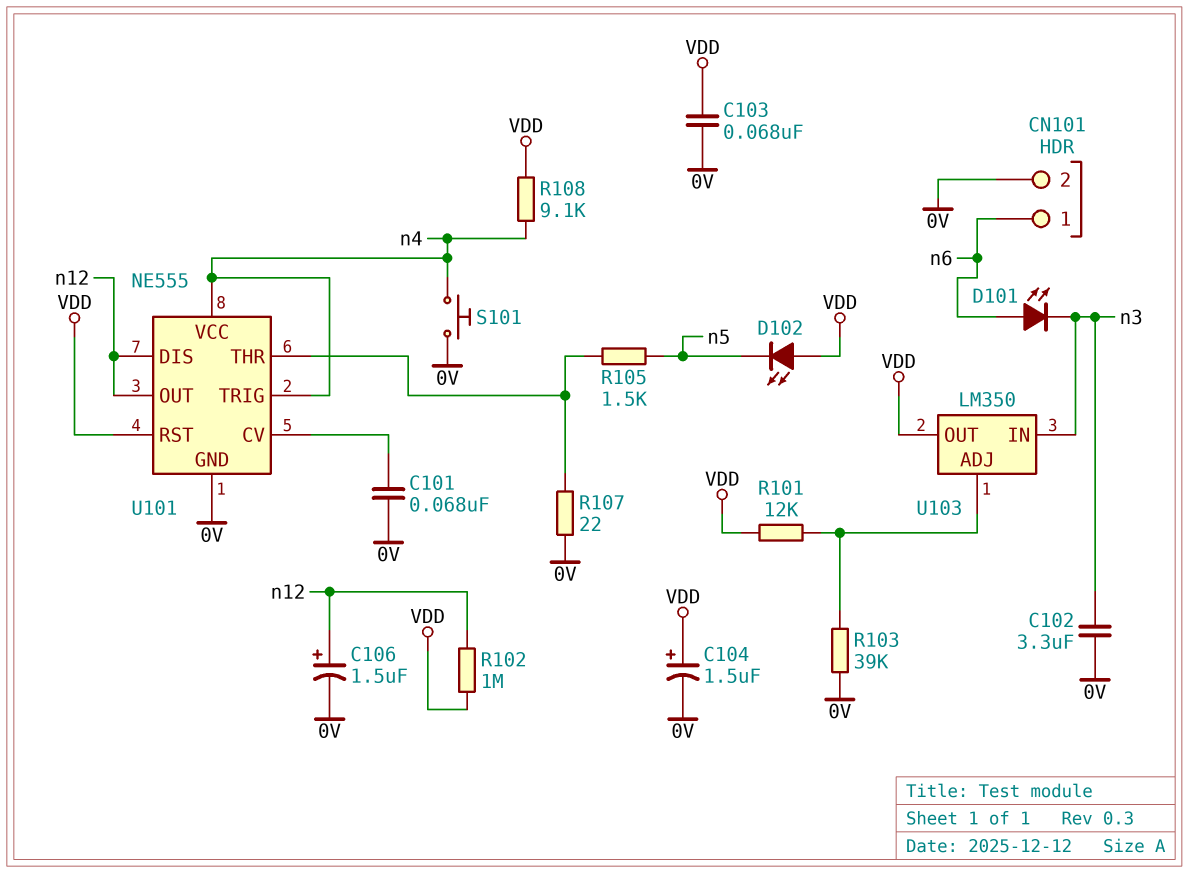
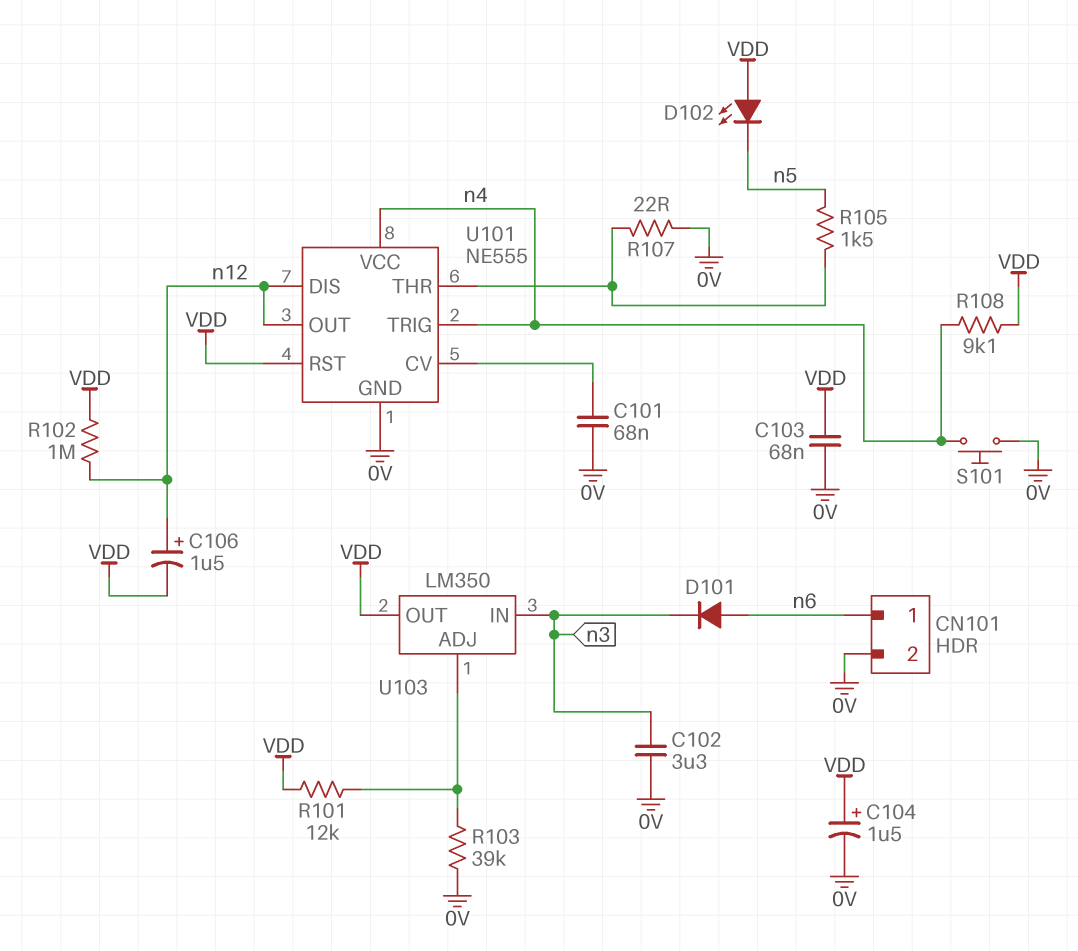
C106: 1.5uF (plus n12, minus 0V) -> 1.5uF (plus n12, minus VDD)
D101: LED (A n6, K n3) -> diode (A n6, K n3)

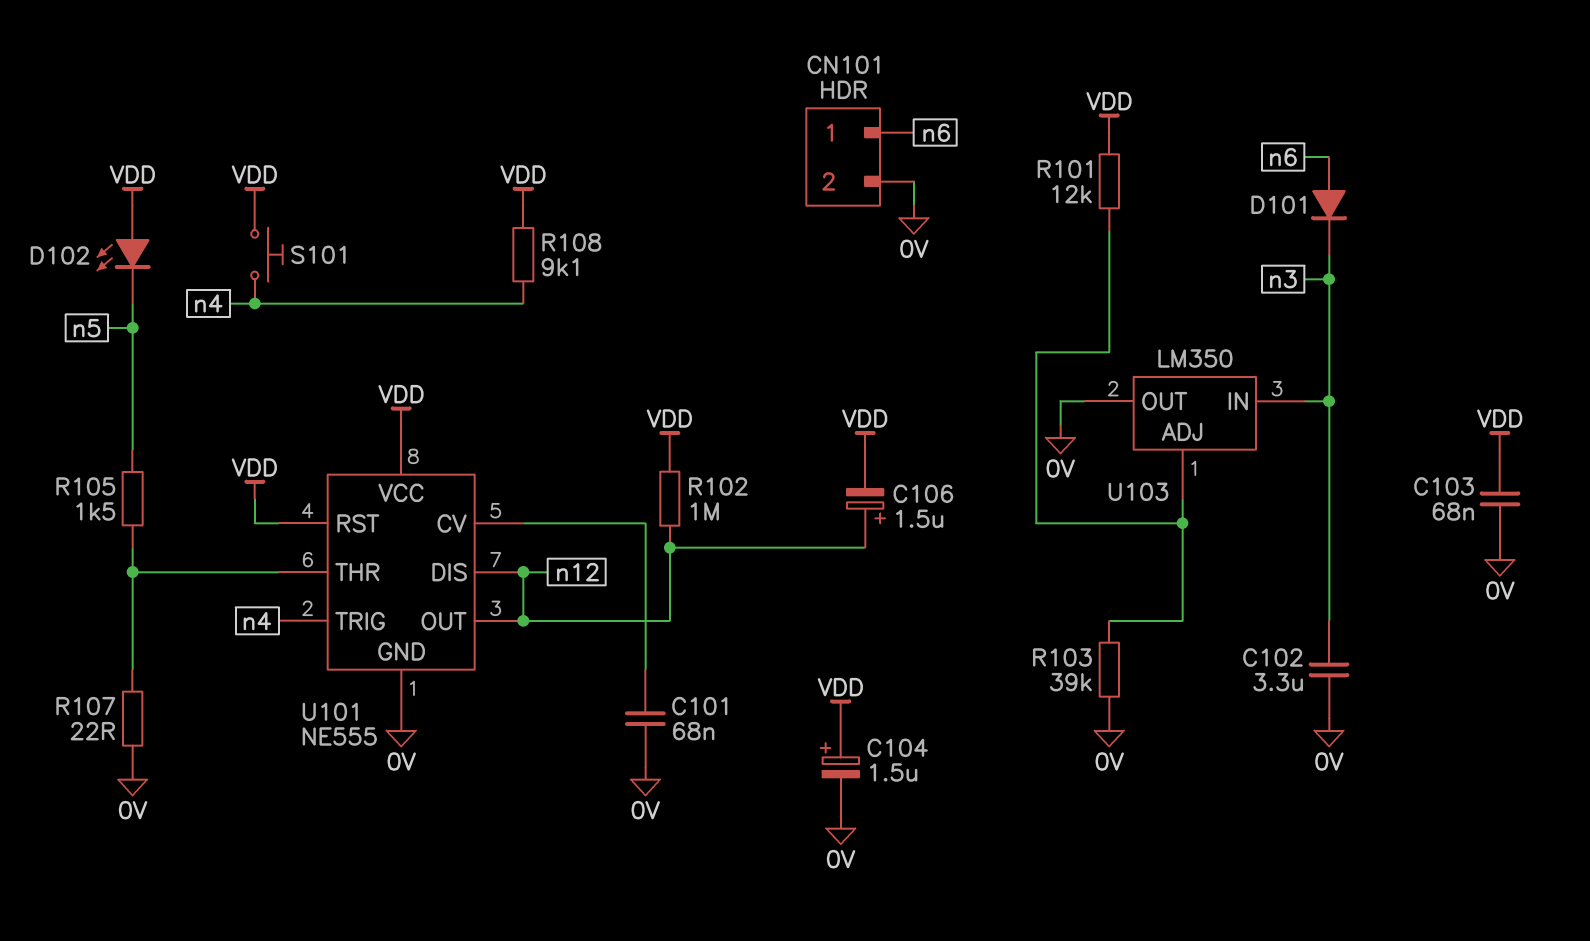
S101: button (0V, n4) -> button (VDD, n4)
U101 pin VCC: n4 -> VDD
U103 pin OUT: VDD -> 0V

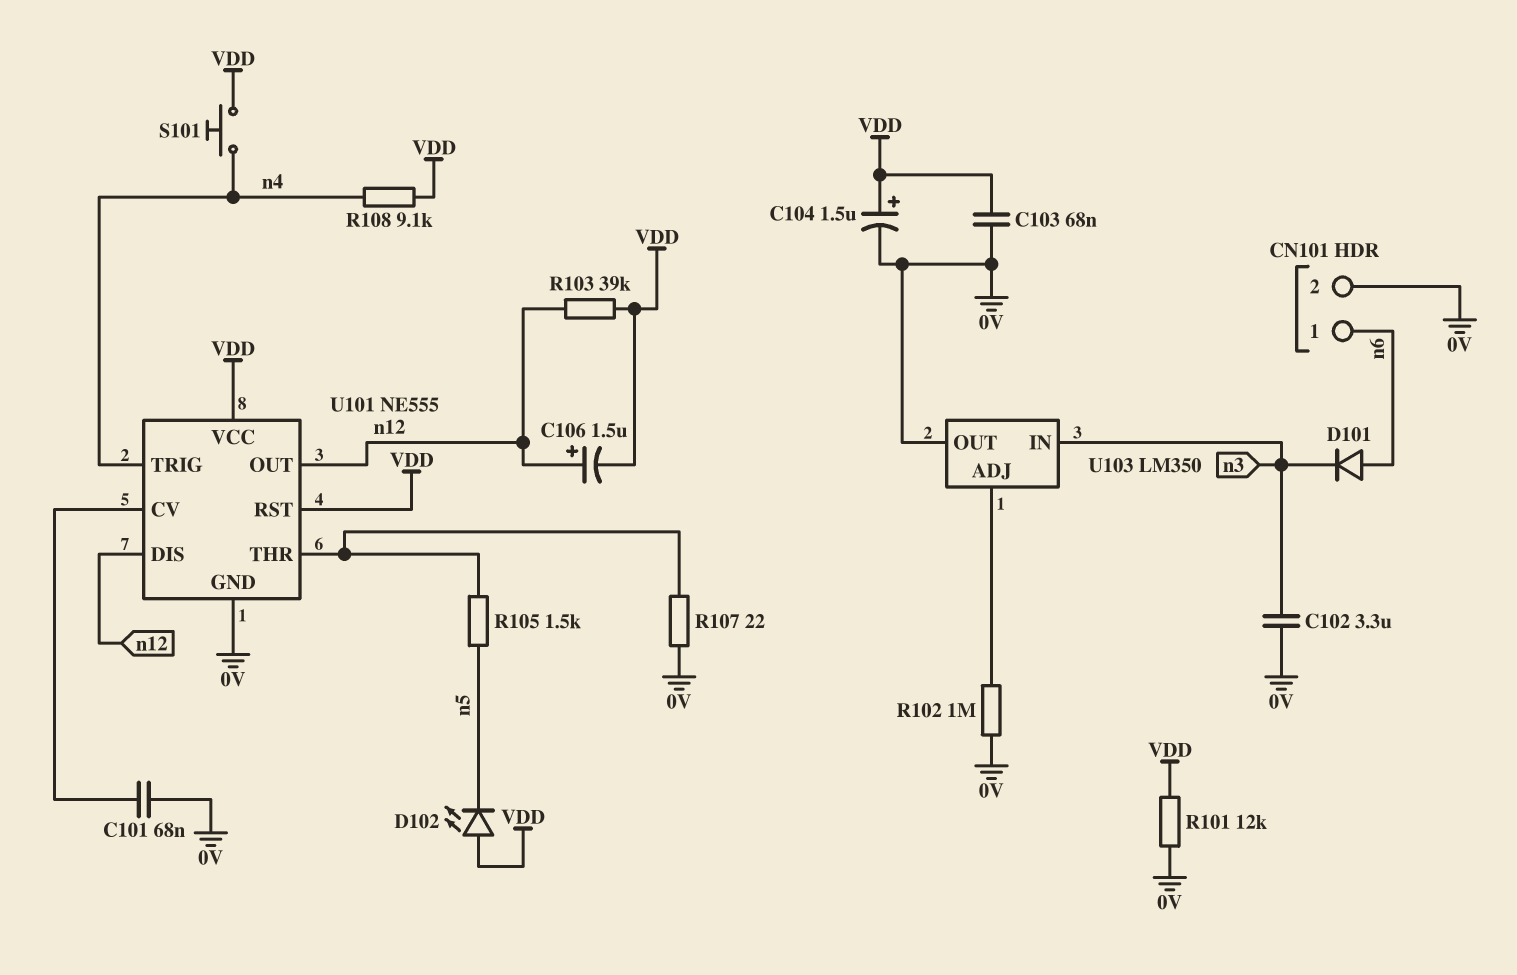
R101: 12k (U103/ADJ, VDD) -> 12k (0V, VDD)
R102: 1M (VDD, n12) -> 1M (0V, U103/ADJ)
R103: 39k (0V, U103/ADJ) -> 39k (VDD, n12)

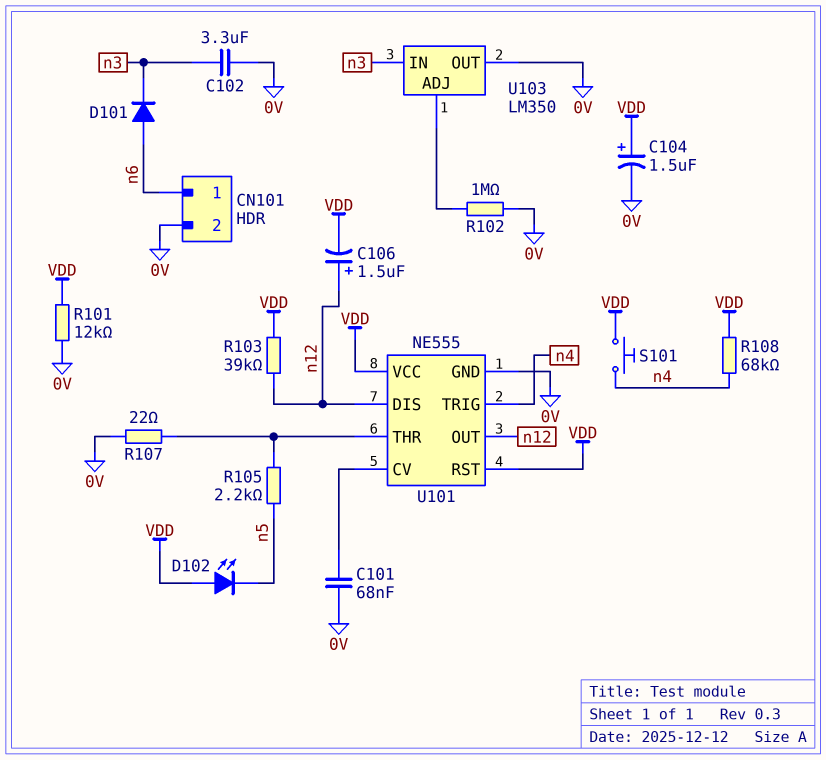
C103: 68nF (0V, VDD) -> none
R105: 1.5k (U101/THR, n5) -> 2.2k (U101/THR, n5)
R108: 9.1k (VDD, n4) -> 68k (VDD, n4)

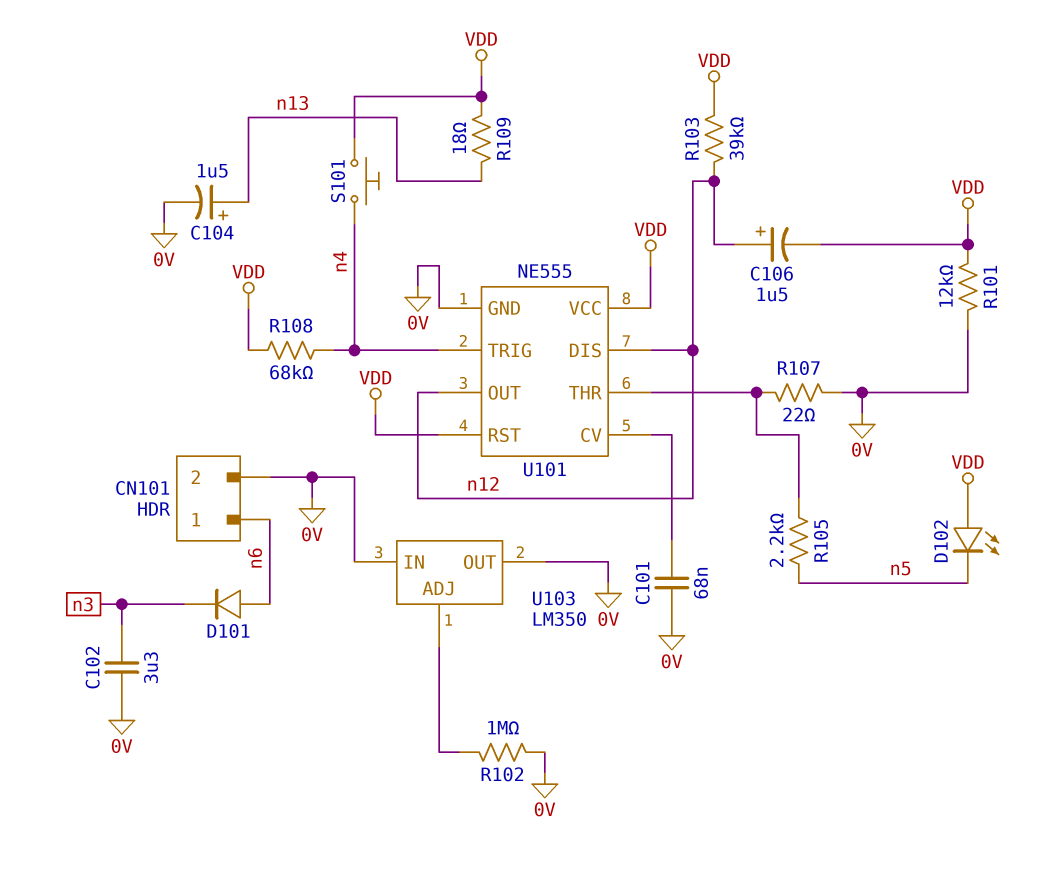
C104: 1.5uF (plus VDD, minus 0V) -> 1.5uF (plus n13, minus 0V)
R109: none -> 18 (VDD, n13)
U103 pin IN: n3 -> 0V

